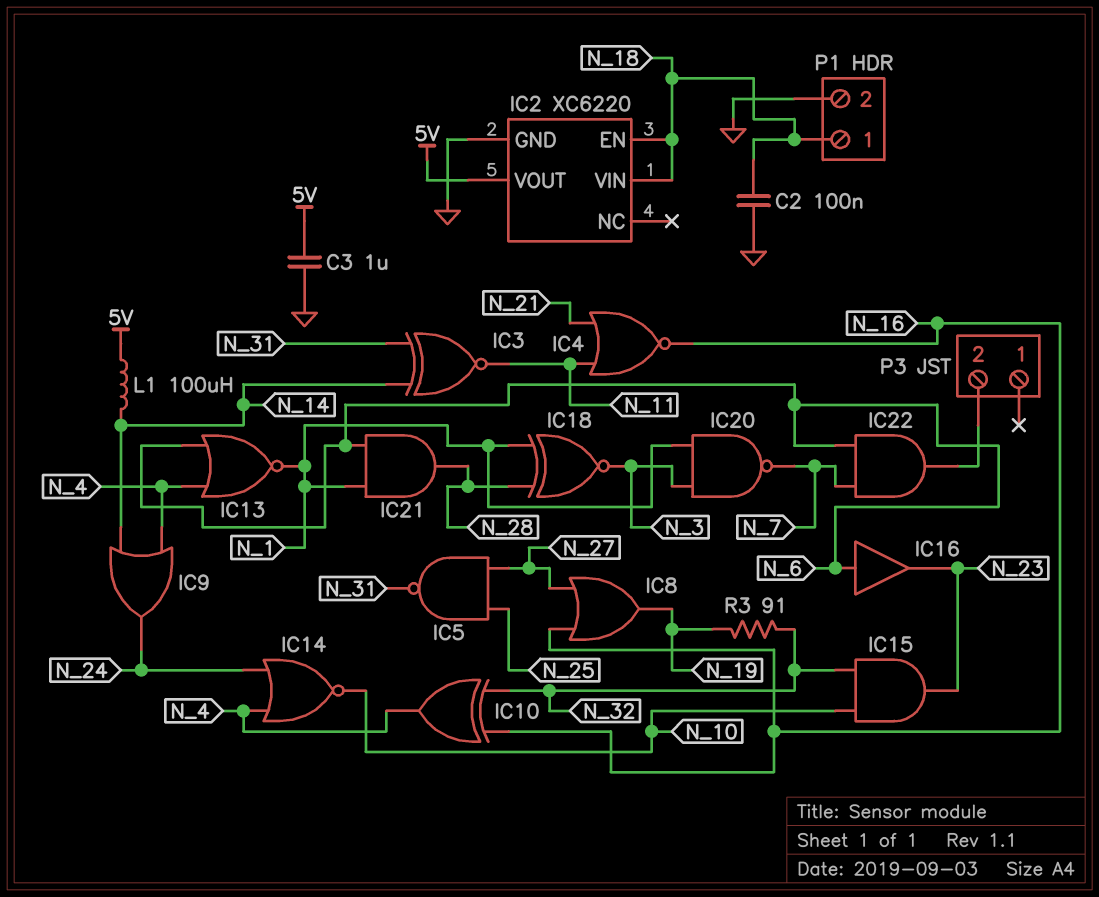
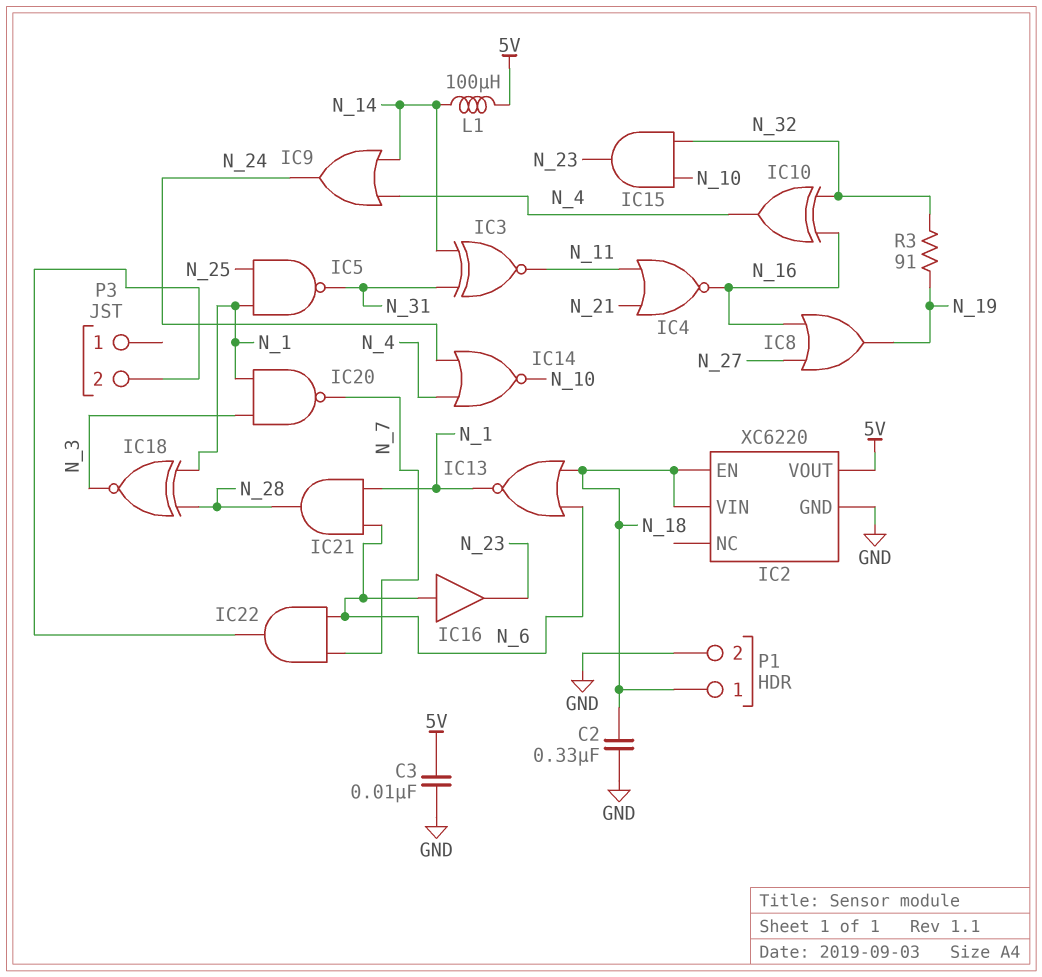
C2: 100nF (GND, N_18) -> 330nF (GND, N_18)
C3: 1uF (5V, GND) -> 10nF (5V, GND)
IC5: NAND (in N_25, in N_27, out N_31) -> NAND (in N_1, in N_25, out N_31)
IC13: NOR (in N_4, in N_6, out N_1) -> NOR (in N_6, in N_18, out N_1)

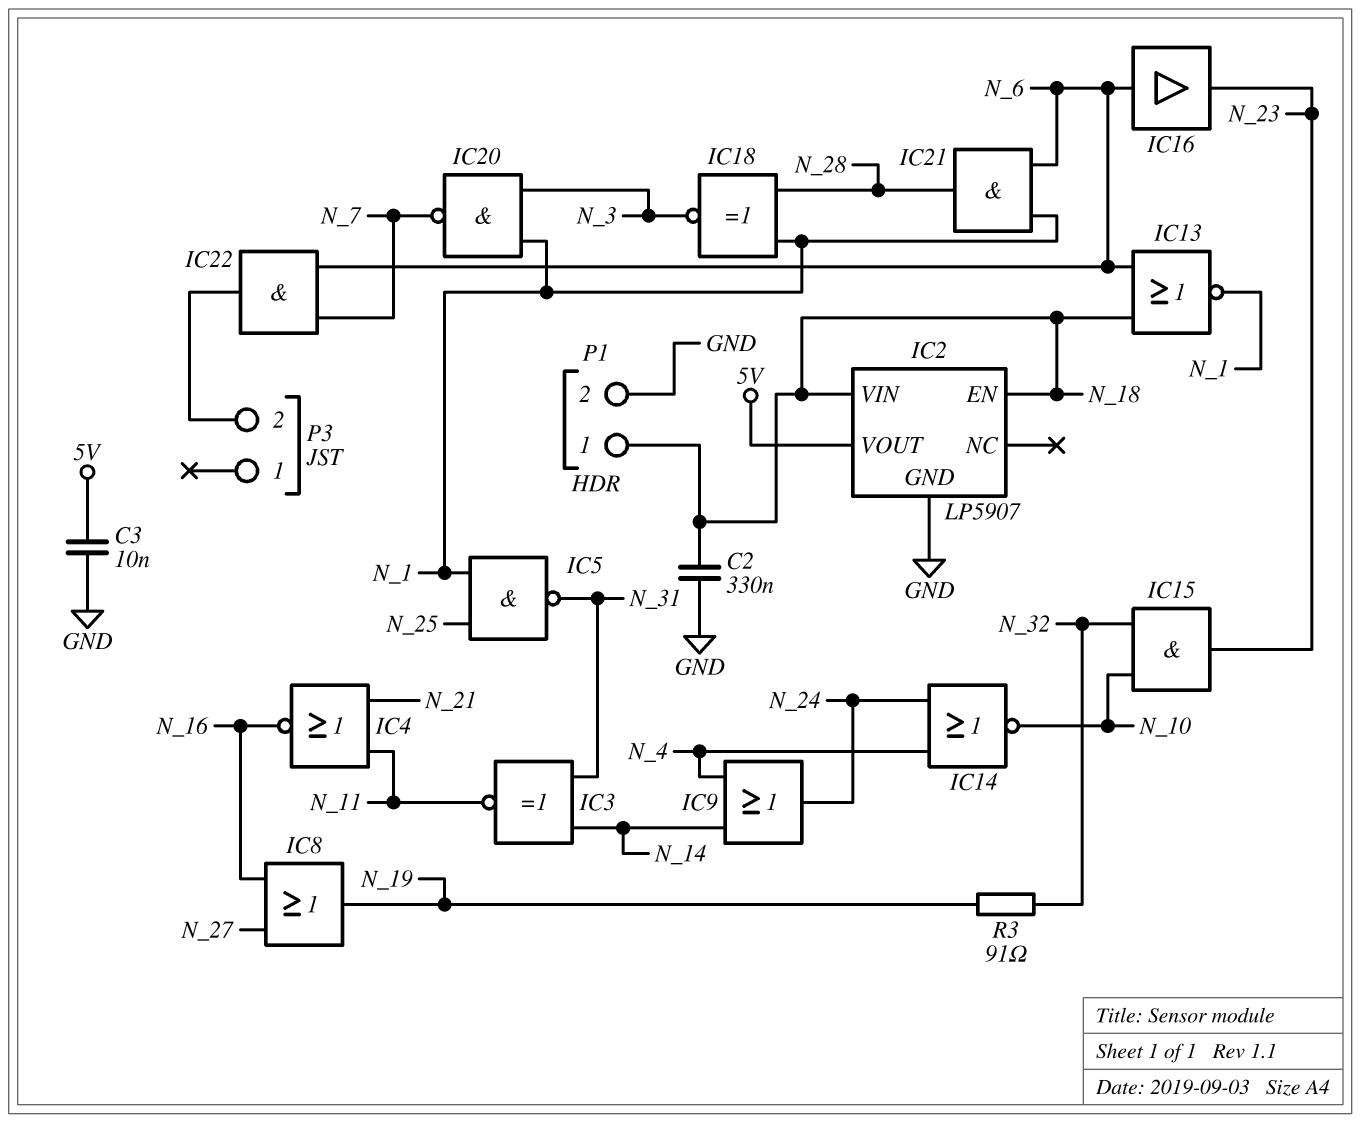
IC2: XC6220 -> LP5907
IC10: XOR (in N_16, in N_32, out N_4) -> none
L1: 100uH (5V, N_14) -> none

